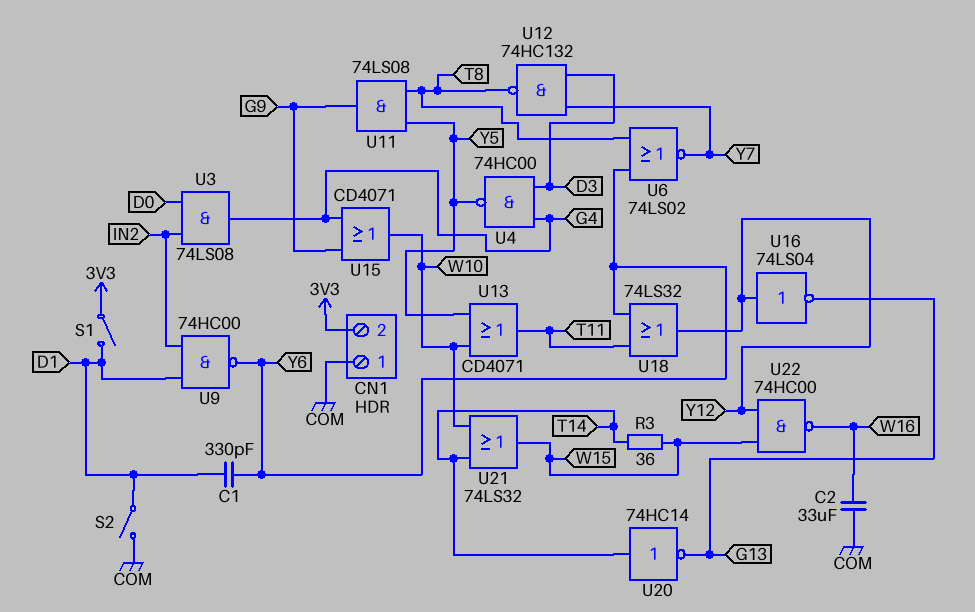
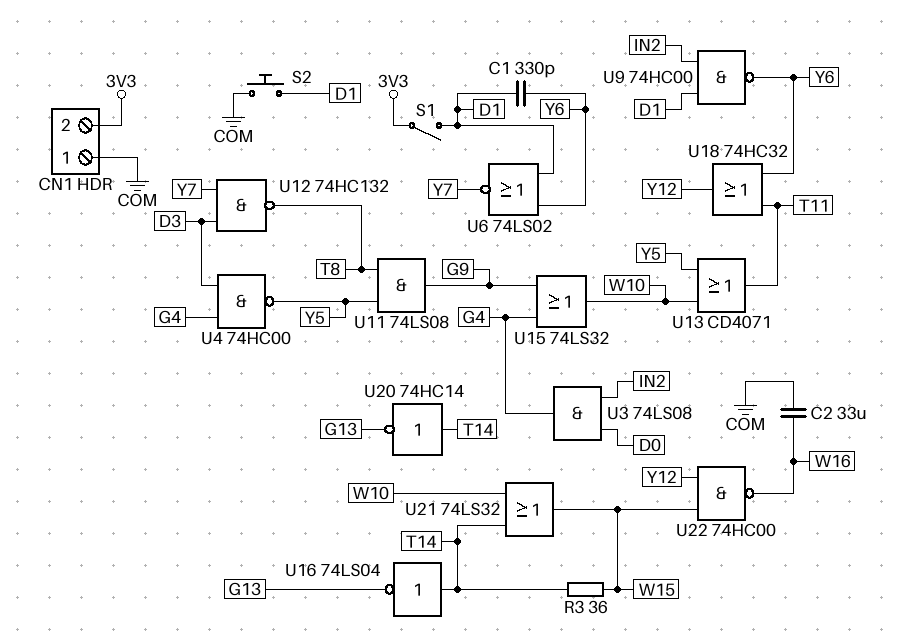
S2: switch (COM, D1) -> button (COM, D1)
U6: NOR 74LS02 (in T8, in Y6, out Y7) -> NOR 74LS02 (in D1, in Y6, out Y7)
U15: OR CD4071 (in G4, in G9, out W10) -> OR 74LS32 (in G4, in G9, out W10)
U16: NOT 74LS04 (in Y12, out G13) -> NOT 74LS04 (in T14, out G13)
U18: OR 74LS32 (in T11, in Y6, out Y12) -> OR 74HC32 (in T11, in Y6, out Y12)

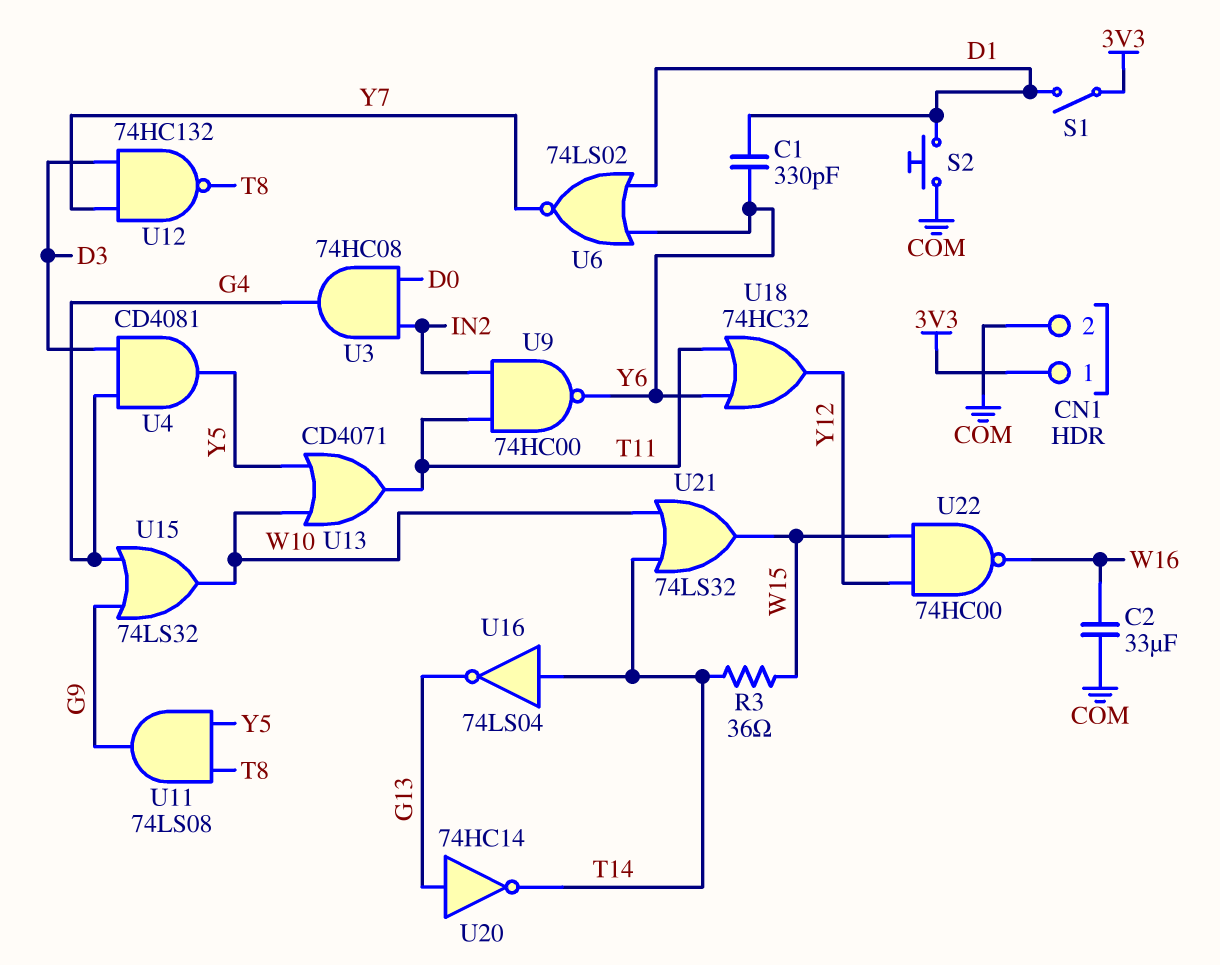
CN1 pin 1: COM -> 3V3
CN1 pin 2: 3V3 -> COM
U3: AND 74LS08 (in D0, in IN2, out G4) -> AND 74HC08 (in D0, in IN2, out G4)
U4: NAND 74HC00 (in D3, in G4, out Y5) -> AND CD4081 (in D3, in G4, out Y5)
U9: NAND 74HC00 (in D1, in IN2, out Y6) -> NAND 74HC00 (in IN2, in T11, out Y6)
U20: NOT 74HC14 (in T14, out G13) -> NOT 74HC14 (in G13, out T14)

